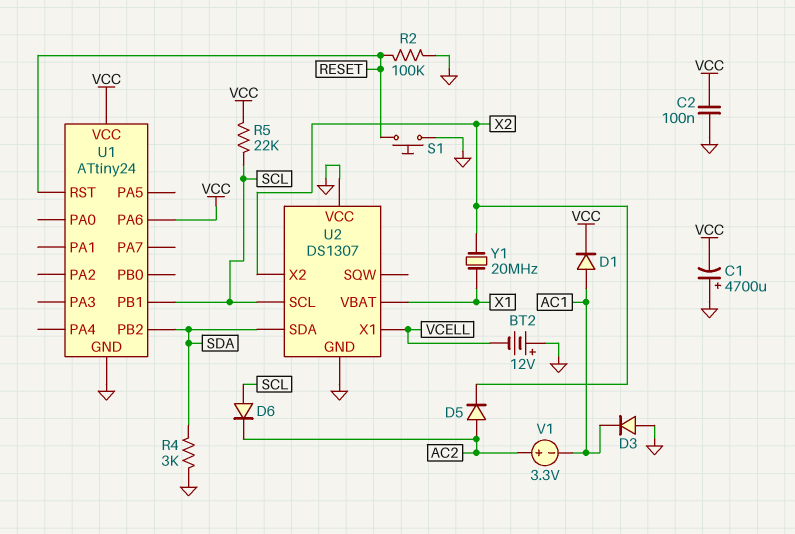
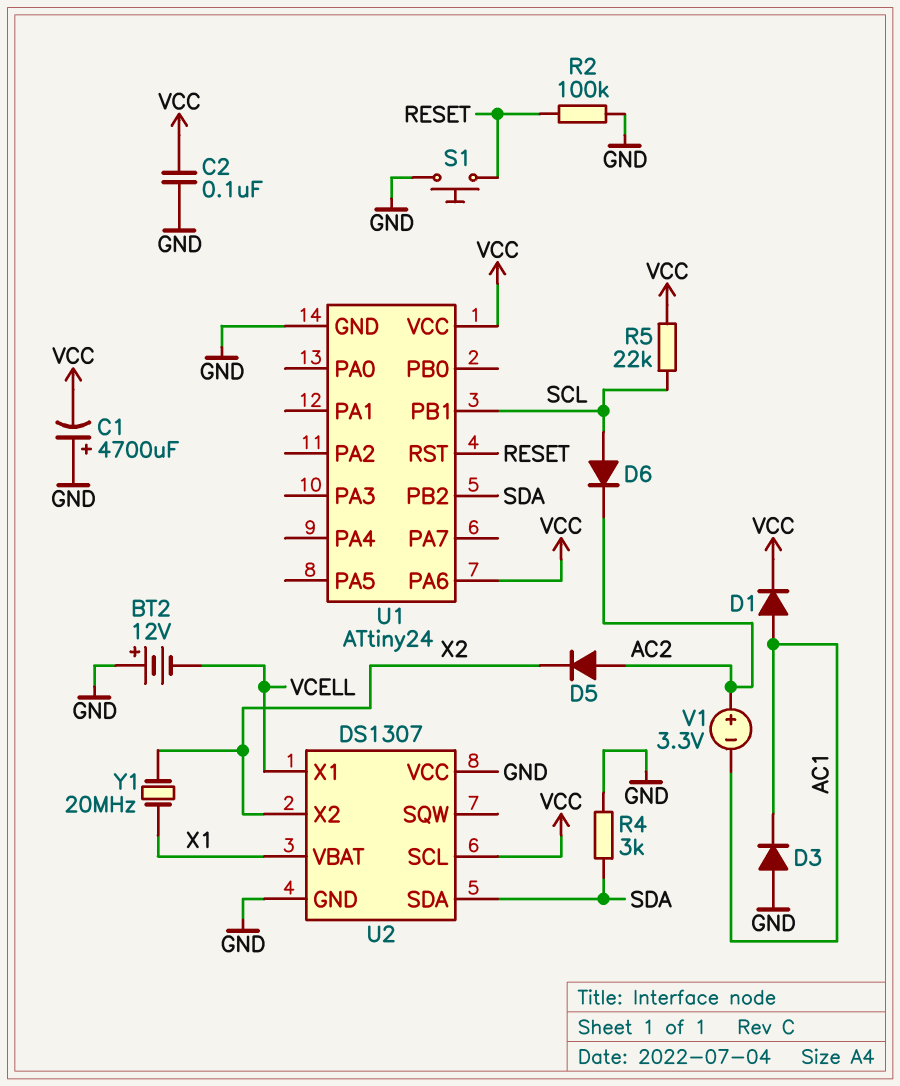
U2 pin SCL: SCL -> VCC

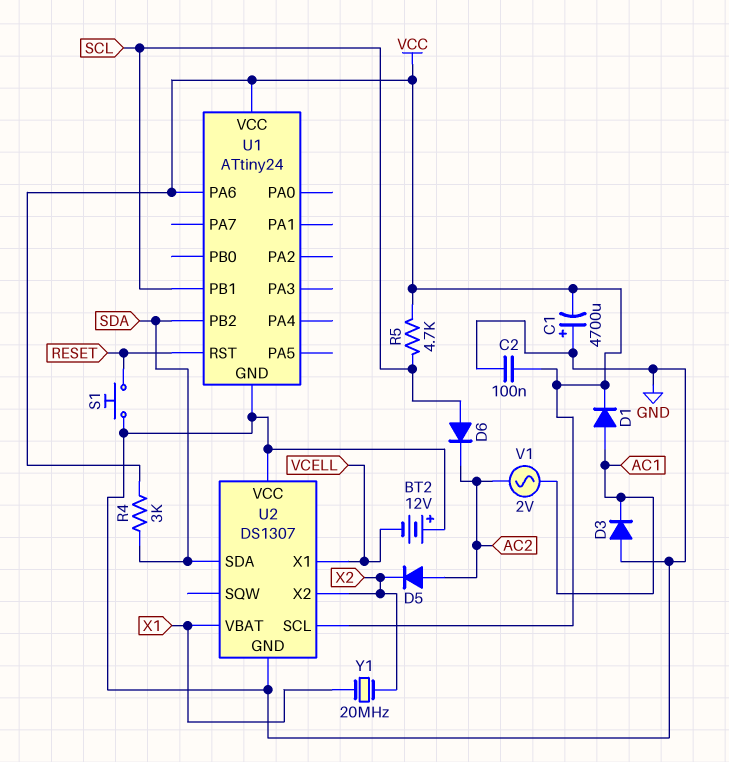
R2: 100k (GND, RESET) -> none
R4: 3k (GND, SDA) -> 3k (SDA, VCC)
R5: 22k (SCL, VCC) -> 4.7k (SCL, VCC)
V1: 3.3V (plus AC2, minus AC1) -> AC 2V (AC1, AC2)

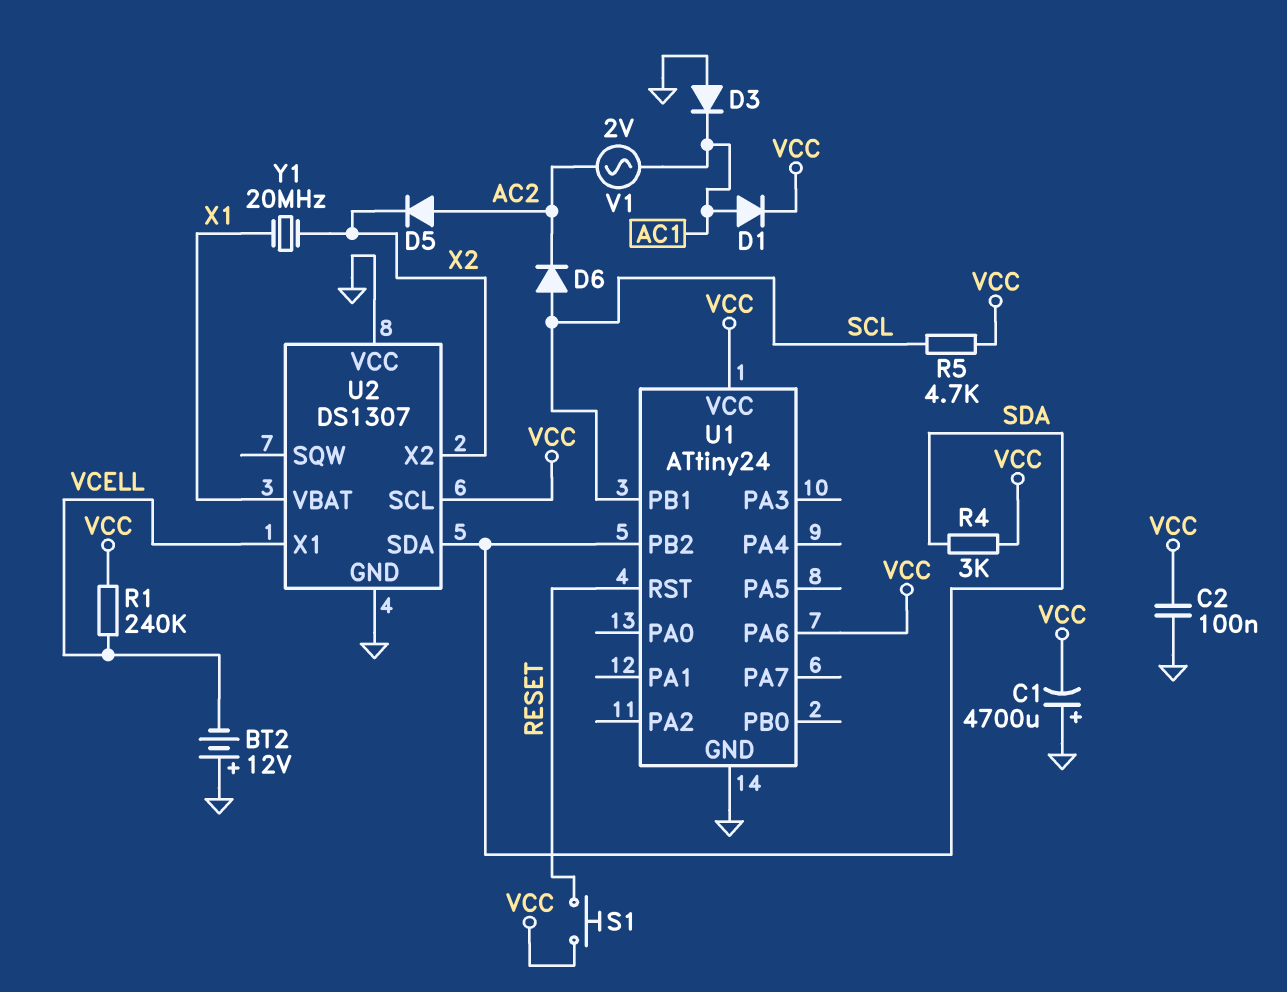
R1: none -> 240k (VCC, VCELL)
S1: button (GND, RESET) -> button (RESET, VCC)

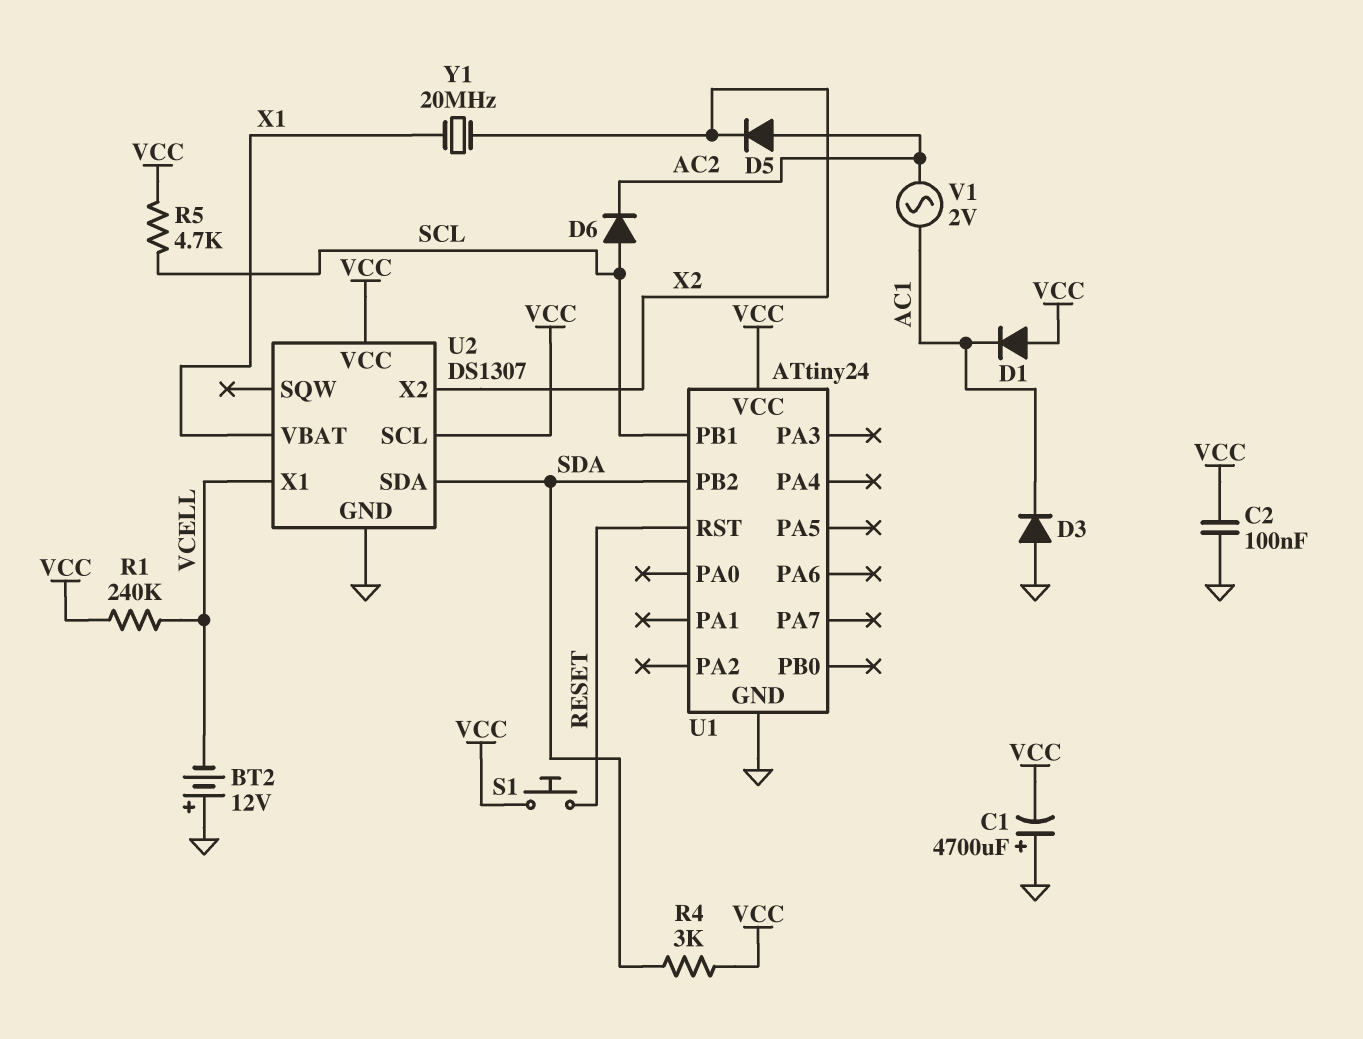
D1: diode (A AC1, K VCC) -> diode (A VCC, K AC1)
U1 pin PA6: VCC -> none
U2 pin VCC: GND -> VCC

